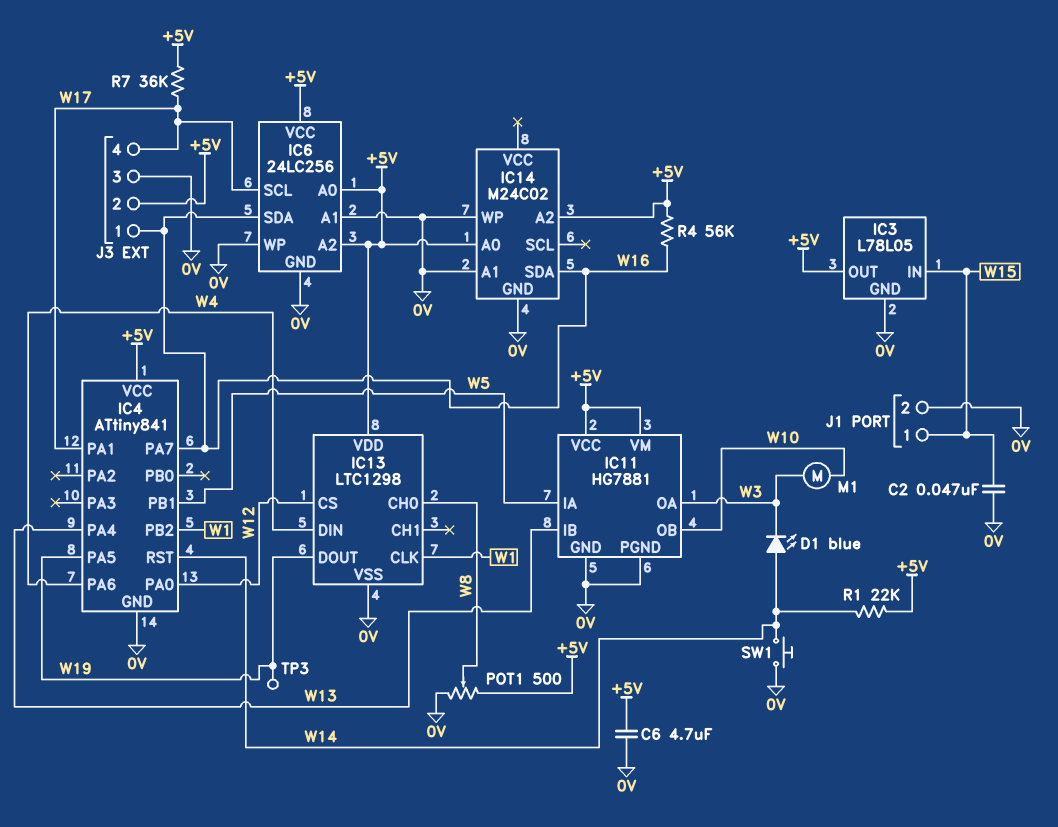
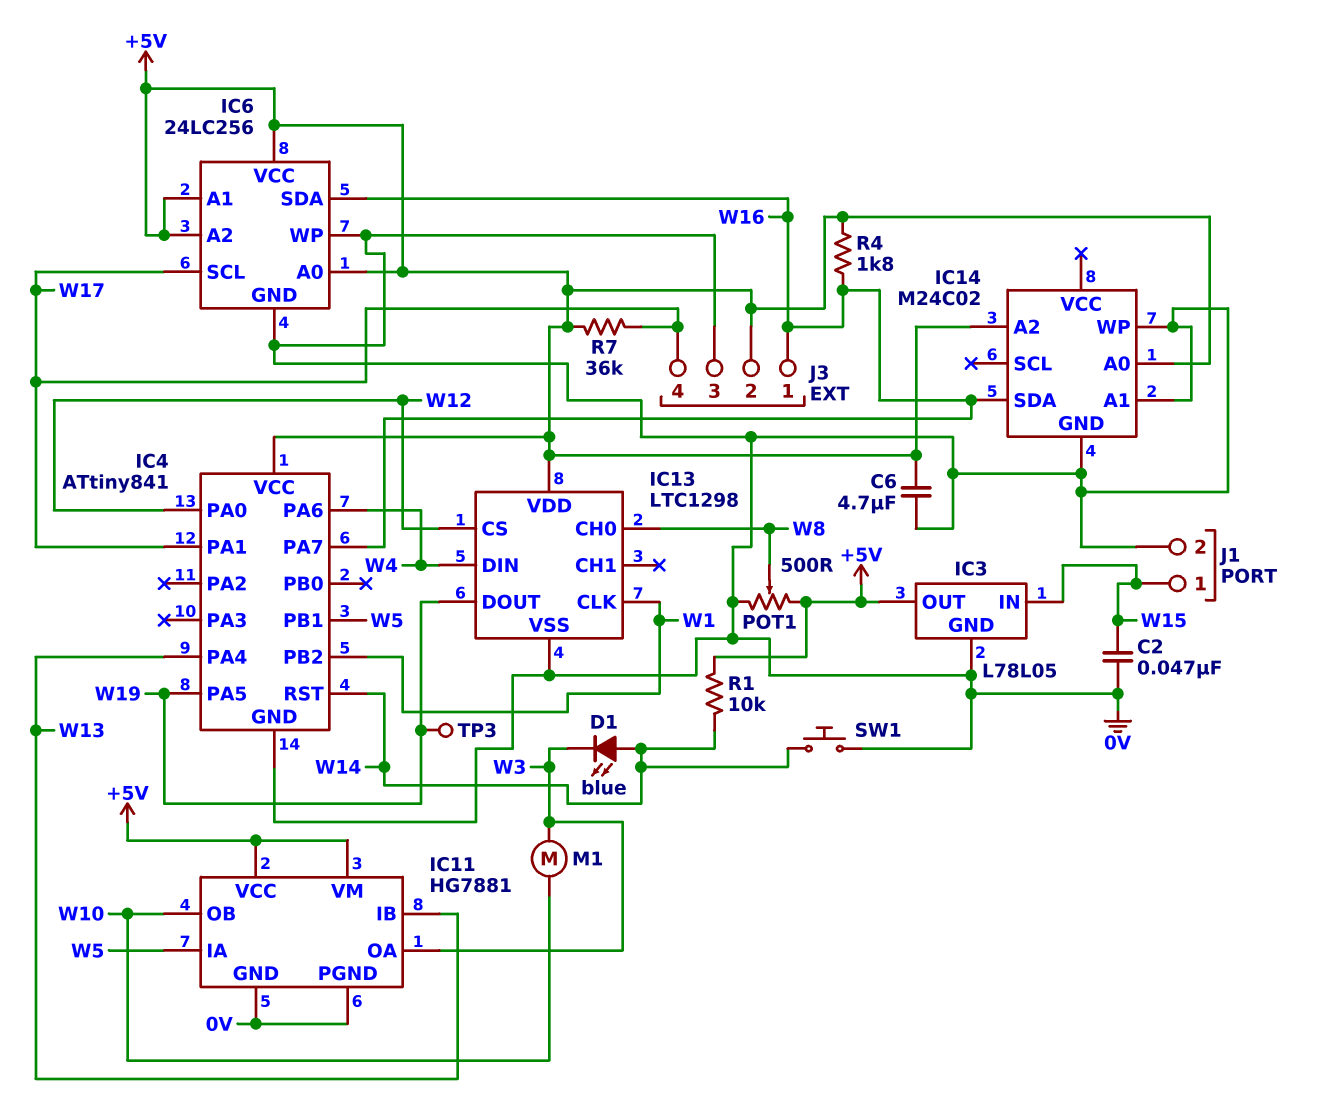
IC6 pin A1: 0V -> +5V
R1: 22k (+5V, W14) -> 10k (+5V, W14)
R4: 56k (+5V, W16) -> 1.8k (+5V, W16)

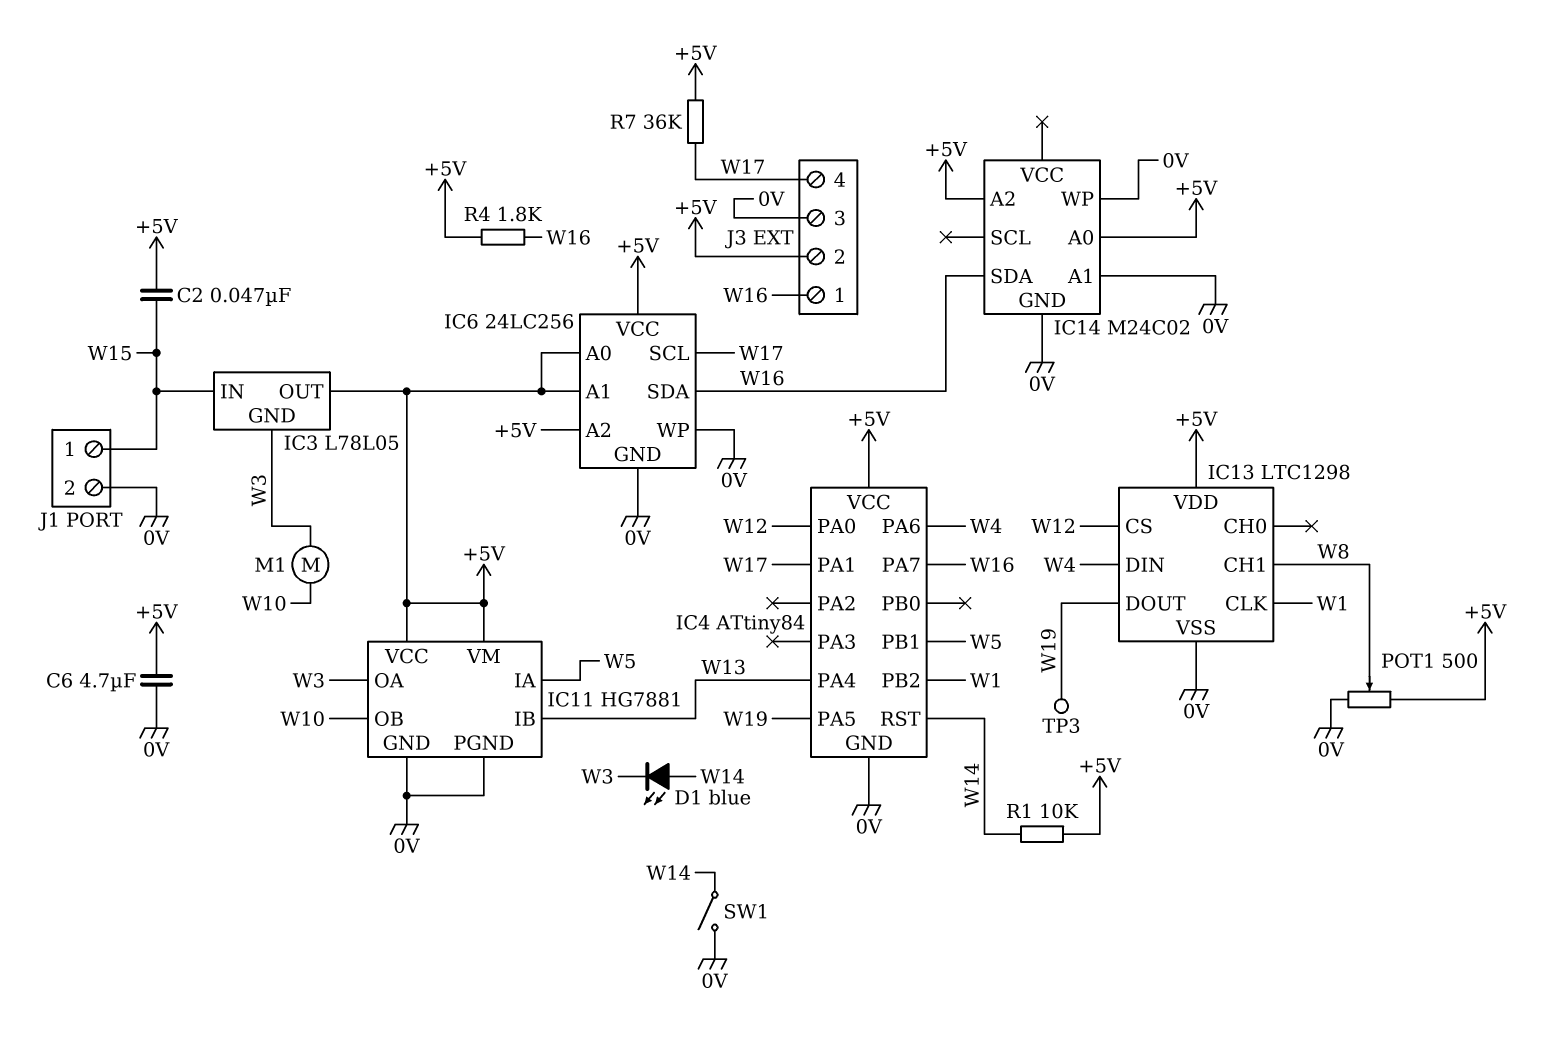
C2: 47nF (0V, W15) -> 47nF (+5V, W15)
IC3 pin GND: 0V -> W3
IC4: ATtiny841 -> ATtiny84
IC13 pin CH0: W8 -> none
IC13 pin CH1: none -> W8
SW1: button (0V, W14) -> switch (0V, W14)

